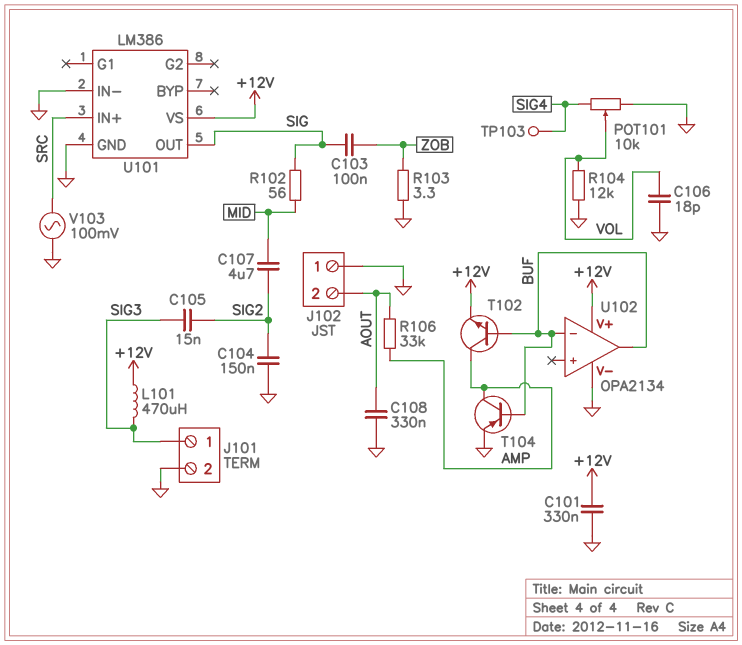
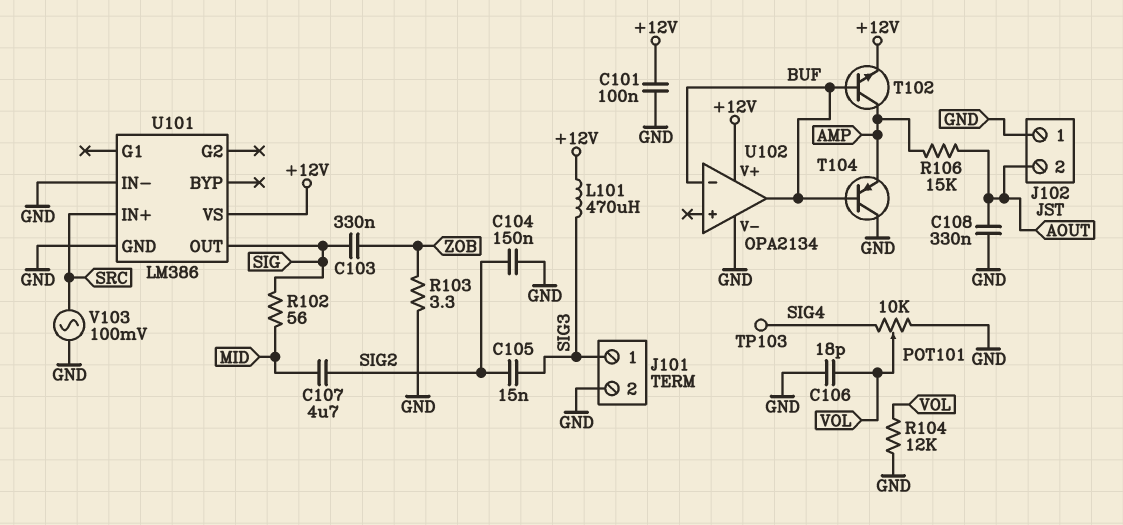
C101: 330nF (+12V, GND) -> 100nF (+12V, GND)
C103: 100nF (SIG, ZOB) -> 330nF (SIG, ZOB)
R106: 33k (AMP, AOUT) -> 15k (AMP, AOUT)
T104: PNP (B BUF, C AMP, E GND) -> PNP (B BUF, C GND, E AMP)

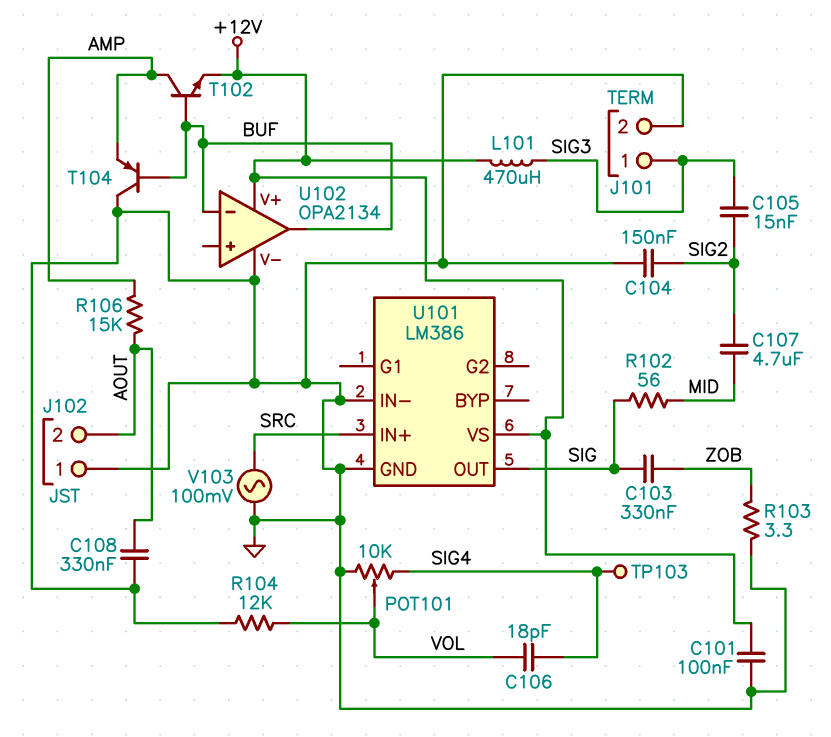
C106: 18pF (GND, VOL) -> 18pF (SIG4, VOL)

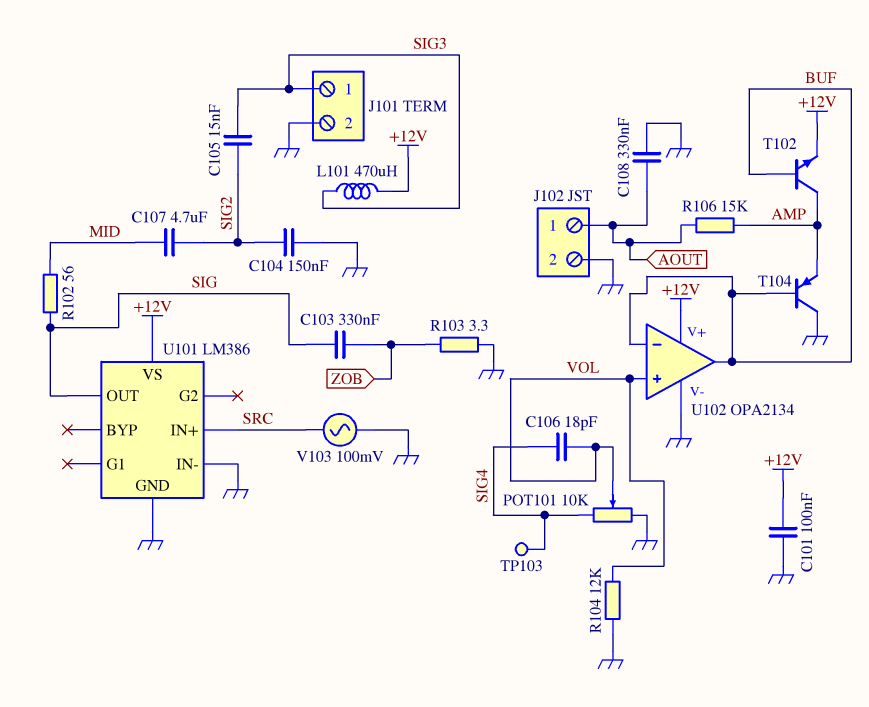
J102 pin 1: GND -> AOUT
J102 pin 2: AOUT -> GND
U102 pin in+: none -> VOL

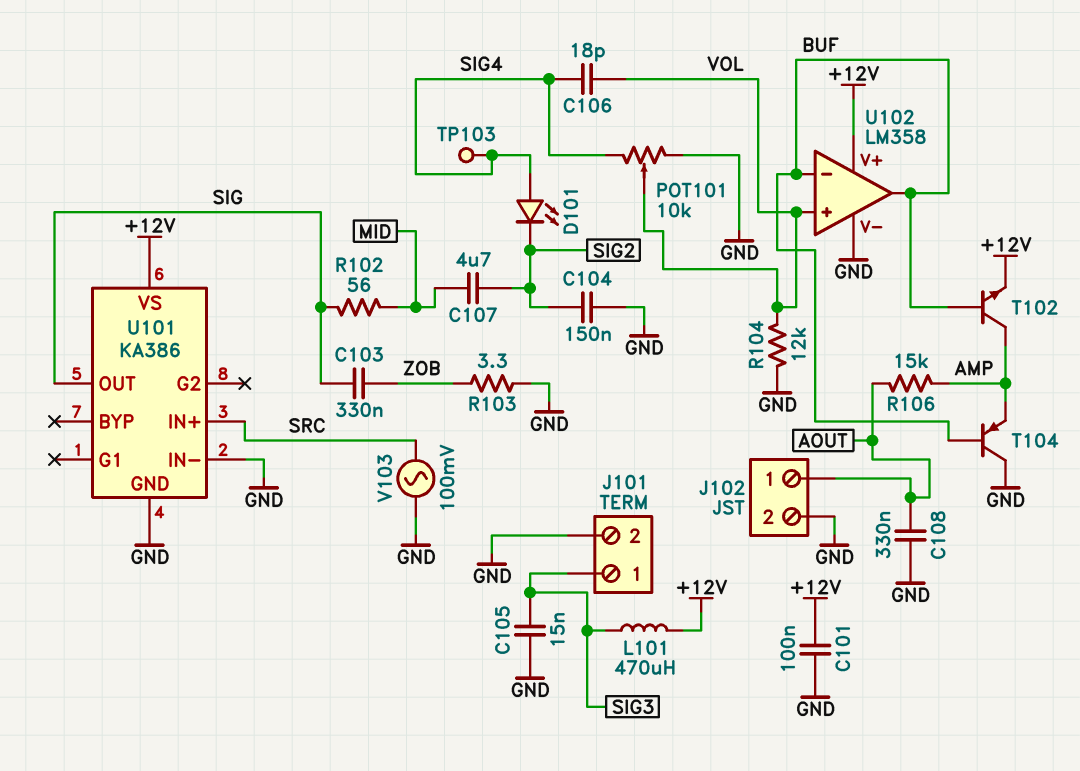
C105: 15nF (SIG2, SIG3) -> 15nF (GND, SIG3)
D101: none -> LED (A SIG4, K SIG2)
U101: LM386 -> KA386
U102: OPA2134 -> LM358

